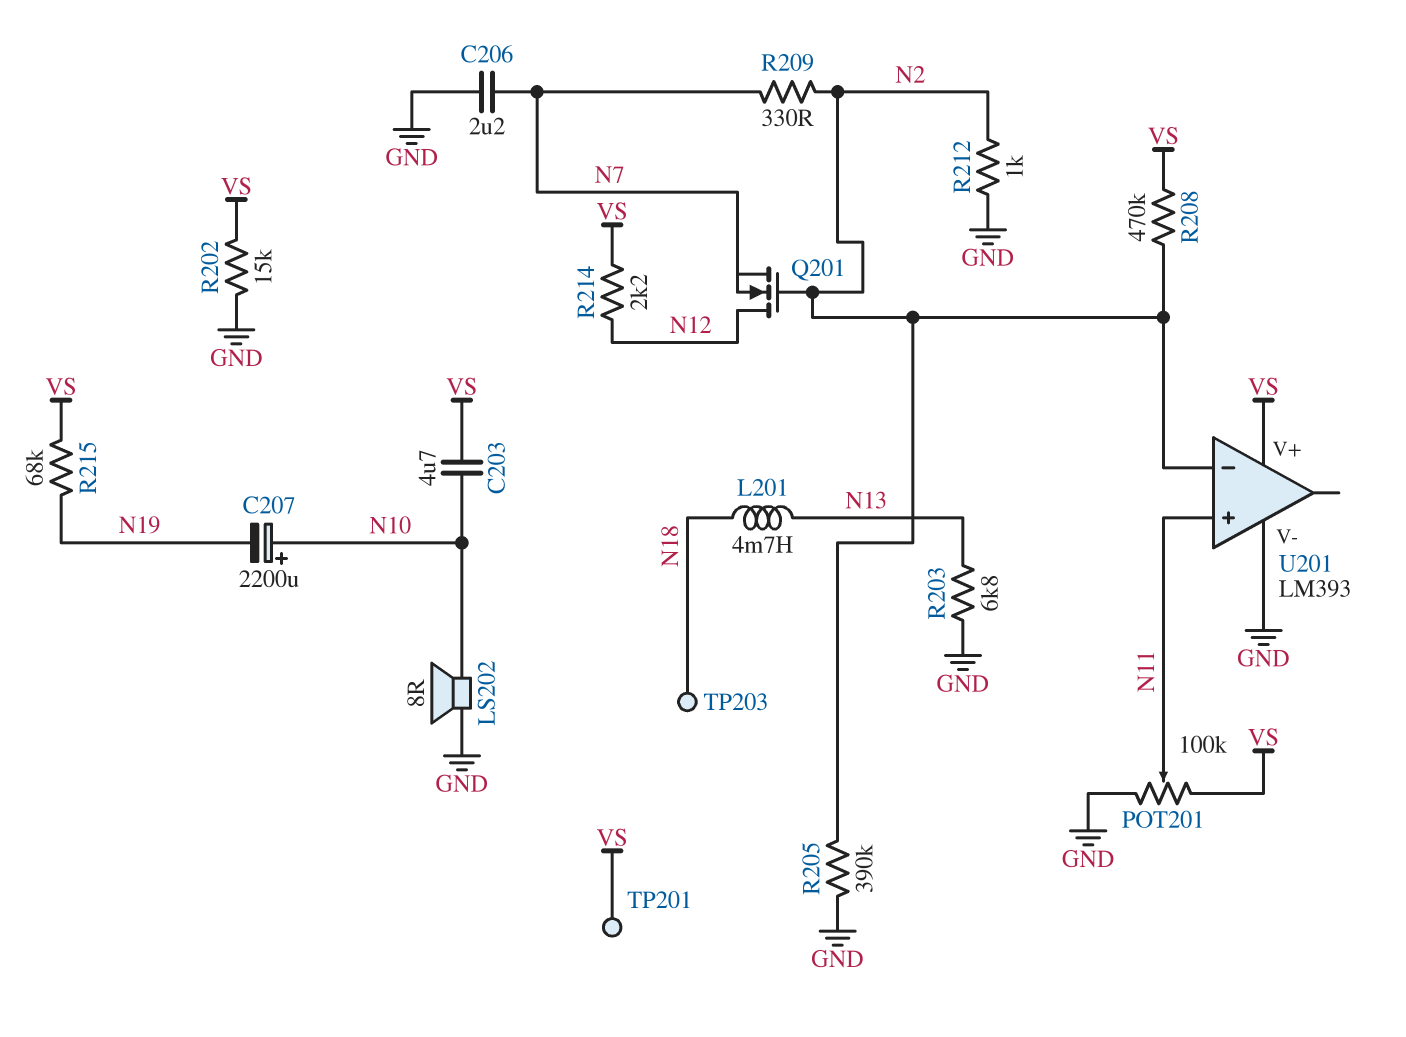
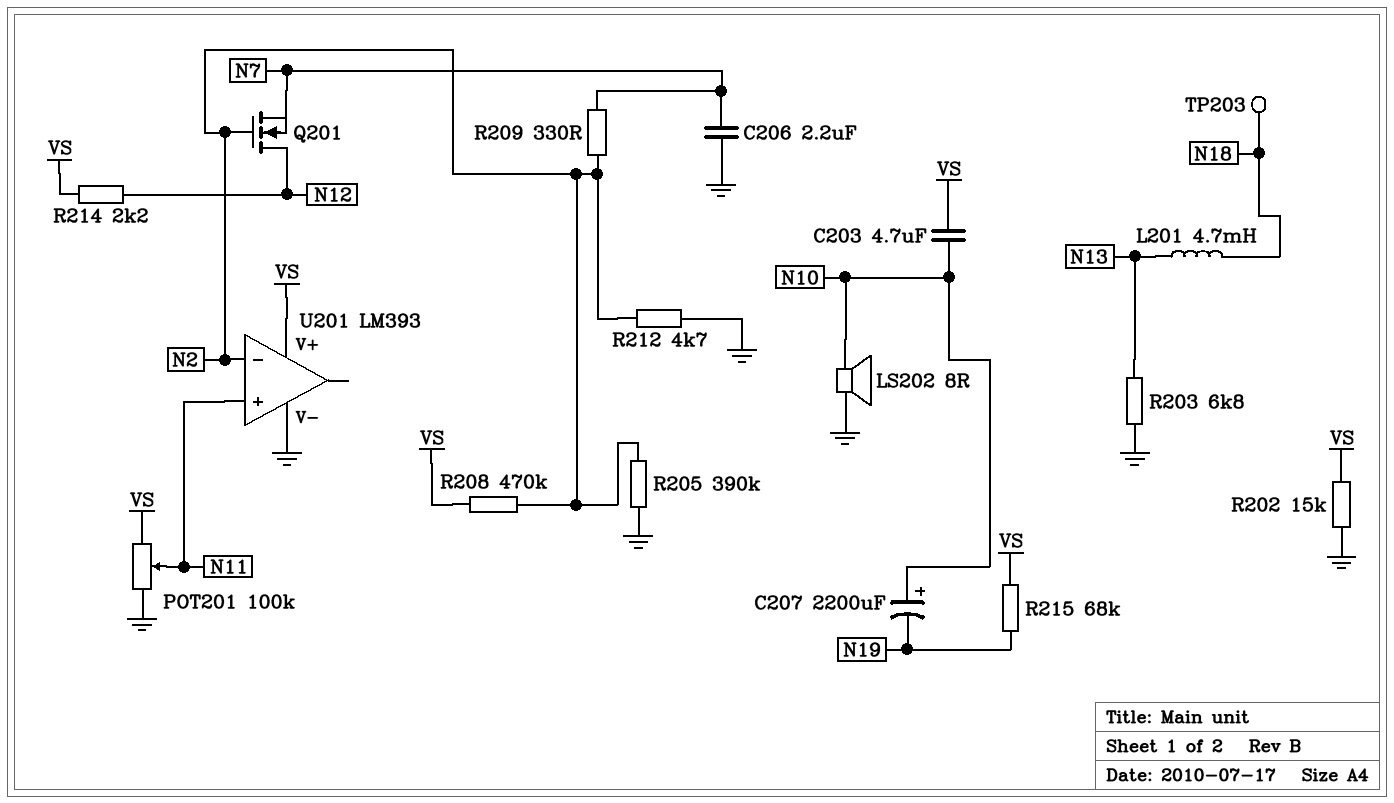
R212: 1k (GND, N2) -> 4.7k (GND, N2)
TP201: test point (VS) -> none

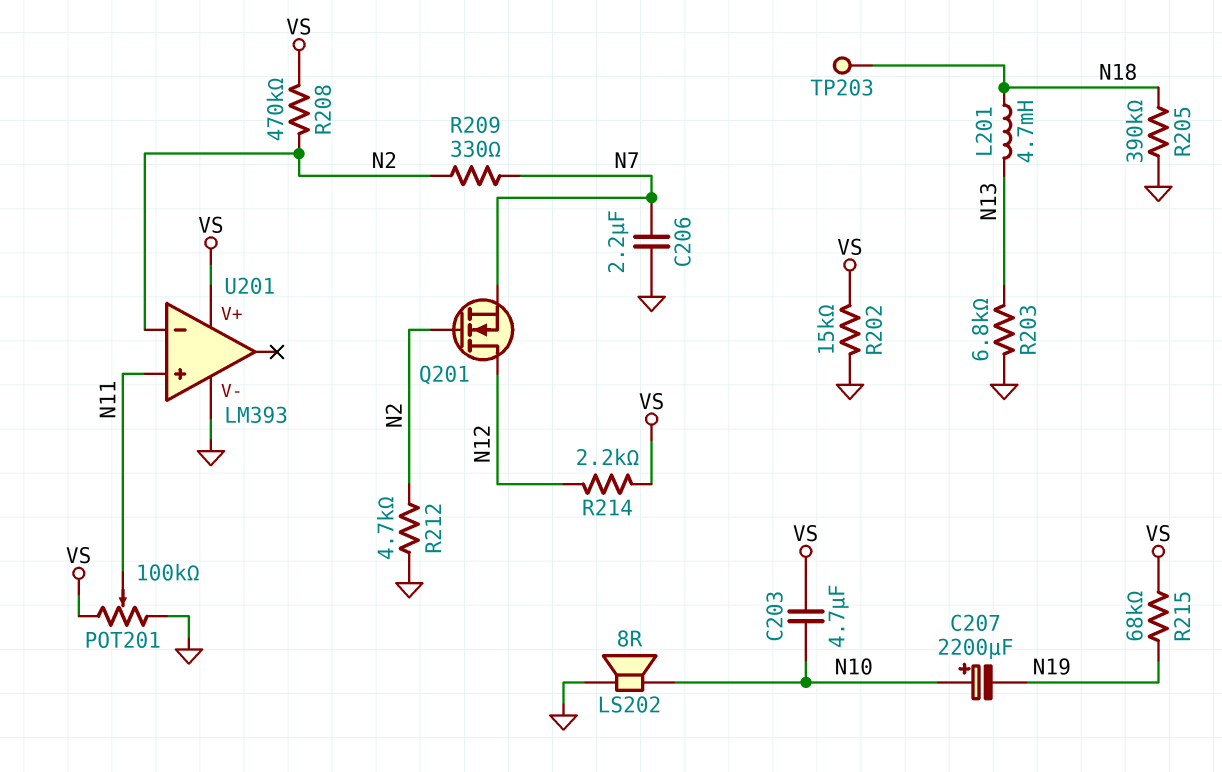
R205: 390k (GND, N2) -> 390k (GND, N18)

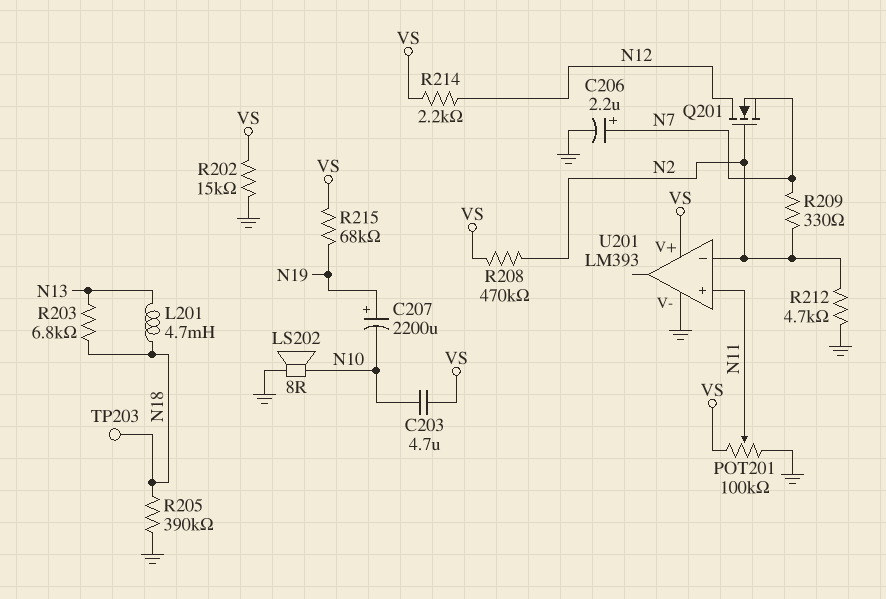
C206: 2.2uF (GND, N7) -> 2.2uF (plus N7, minus GND)
C207: 2200uF (plus N10, minus N19) -> 2200uF (plus N19, minus N10)
R203: 6.8k (GND, N13) -> 6.8k (N13, N18)

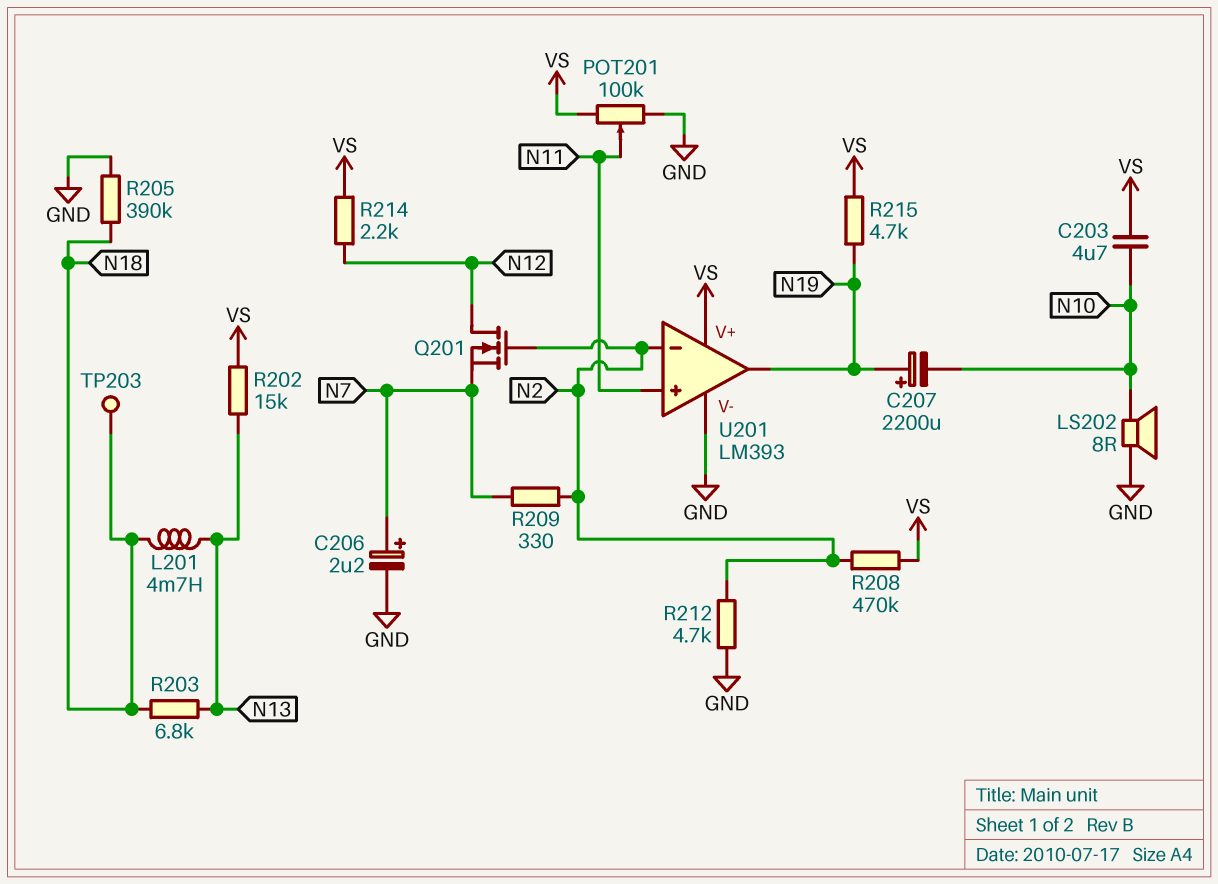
R202: 15k (GND, VS) -> 15k (N13, VS)
R215: 68k (N19, VS) -> 4.7k (N19, VS)
U201 pin out: none -> N19

